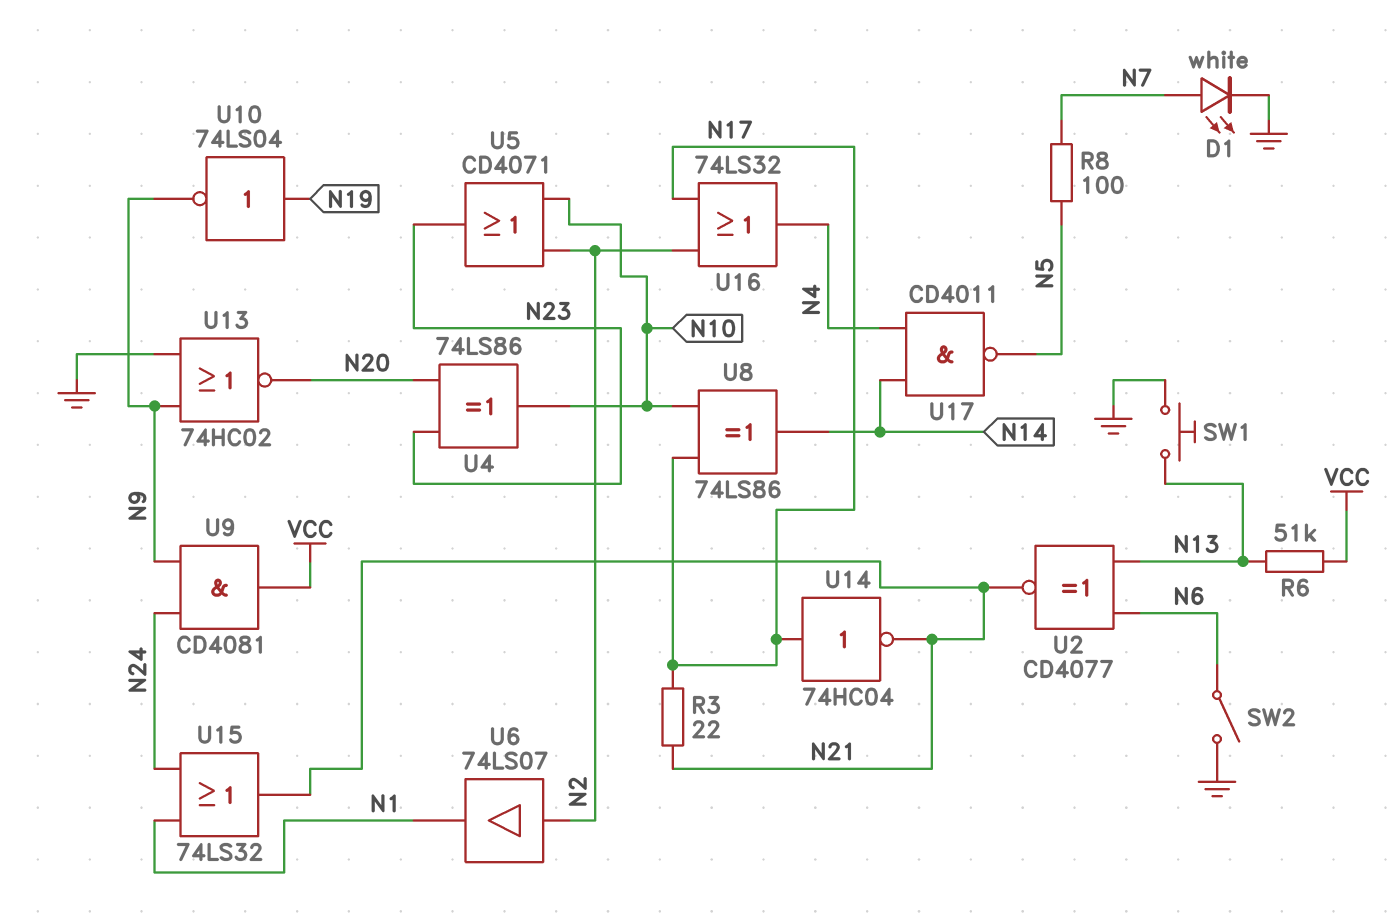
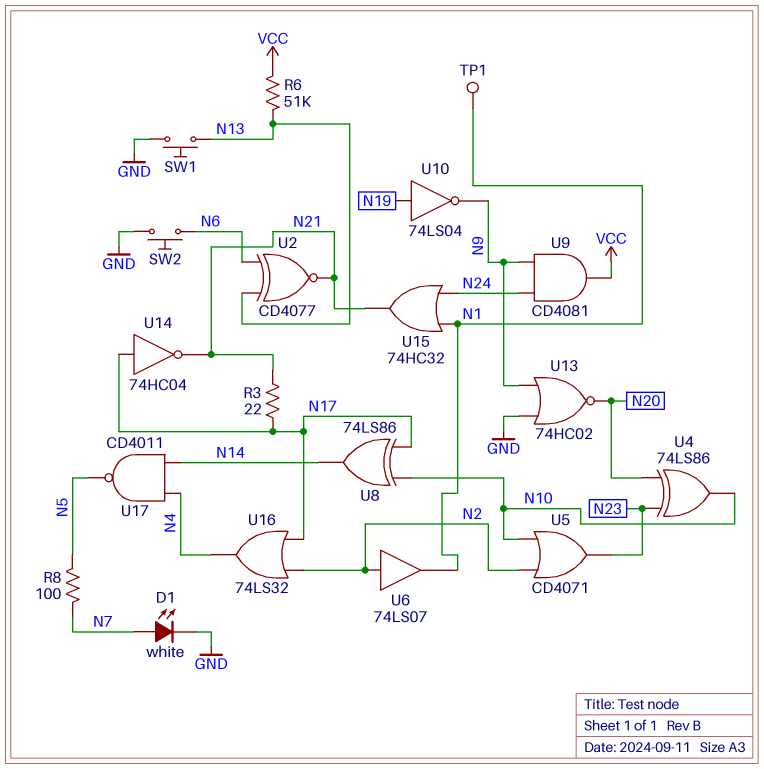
SW2: switch (GND, N6) -> button (GND, N6)
TP1: none -> test point (N1)
U15: OR 74LS32 (in N1, in N24, out N21) -> OR 74HC32 (in N1, in N24, out N21)

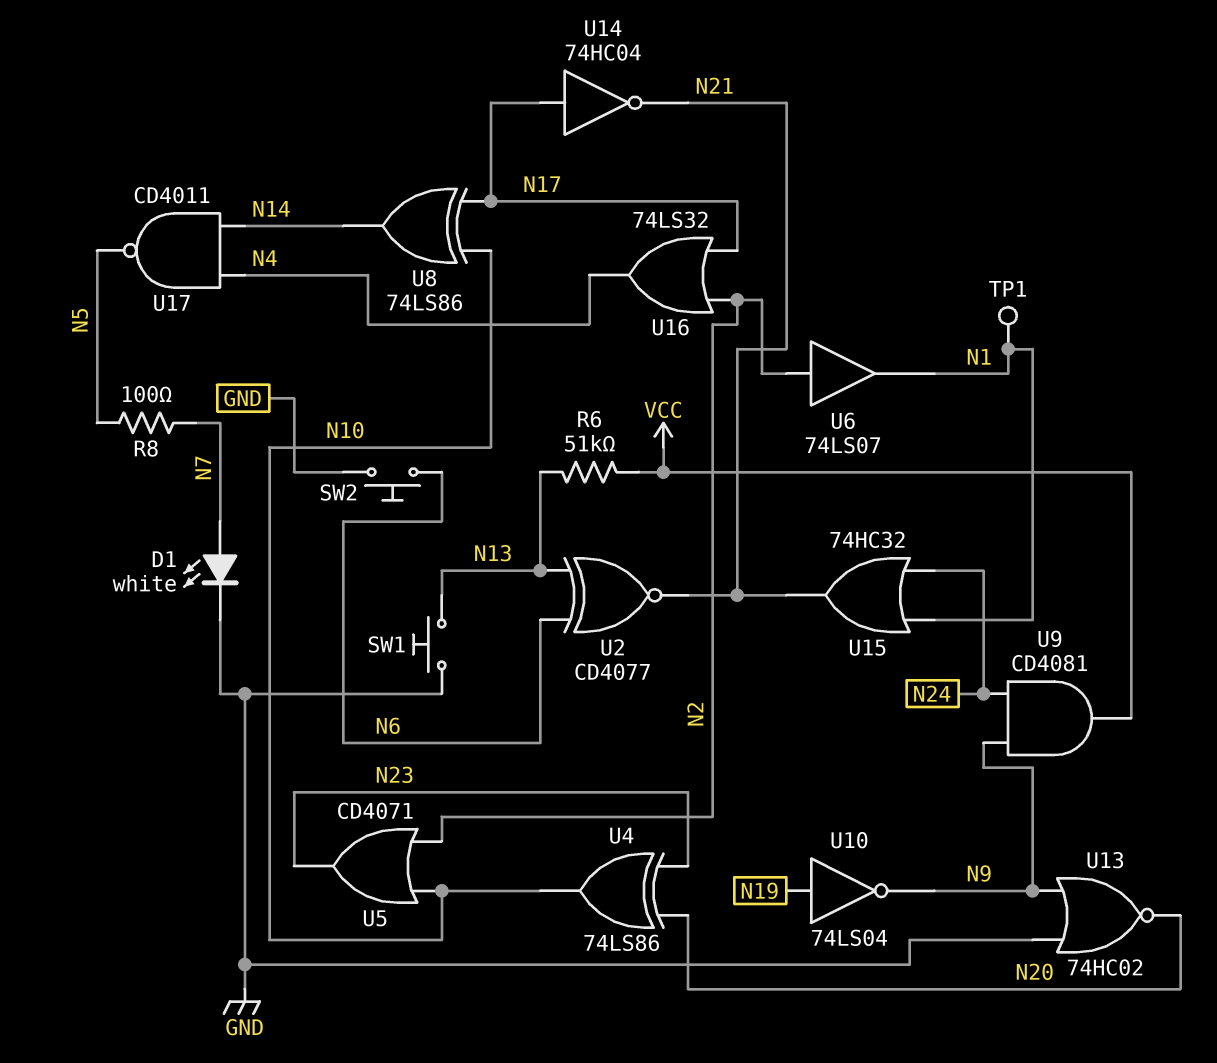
R3: 22 (N17, N21) -> none

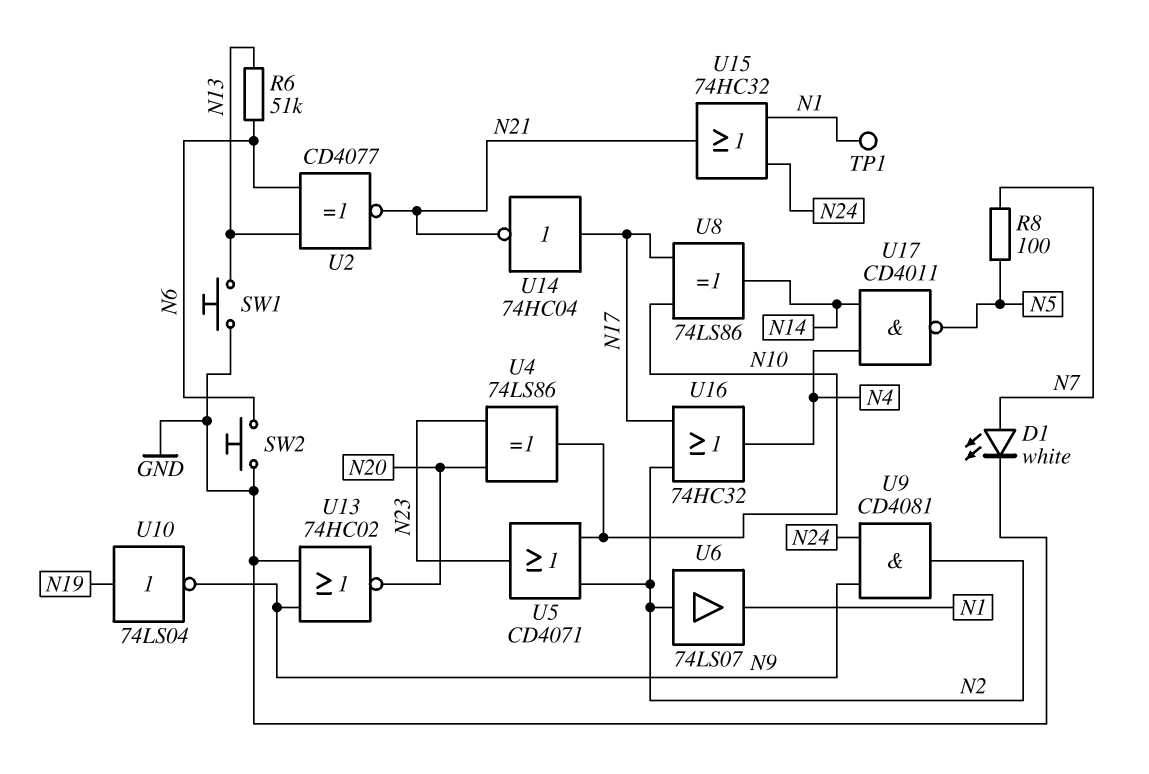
R6: 51k (N13, VCC) -> 51k (N6, N13)
U9: AND CD4081 (in N9, in N24, out VCC) -> AND CD4081 (in N9, in N24, out N2)
U16: OR 74LS32 (in N2, in N17, out N4) -> OR 74HC32 (in N2, in N17, out N4)

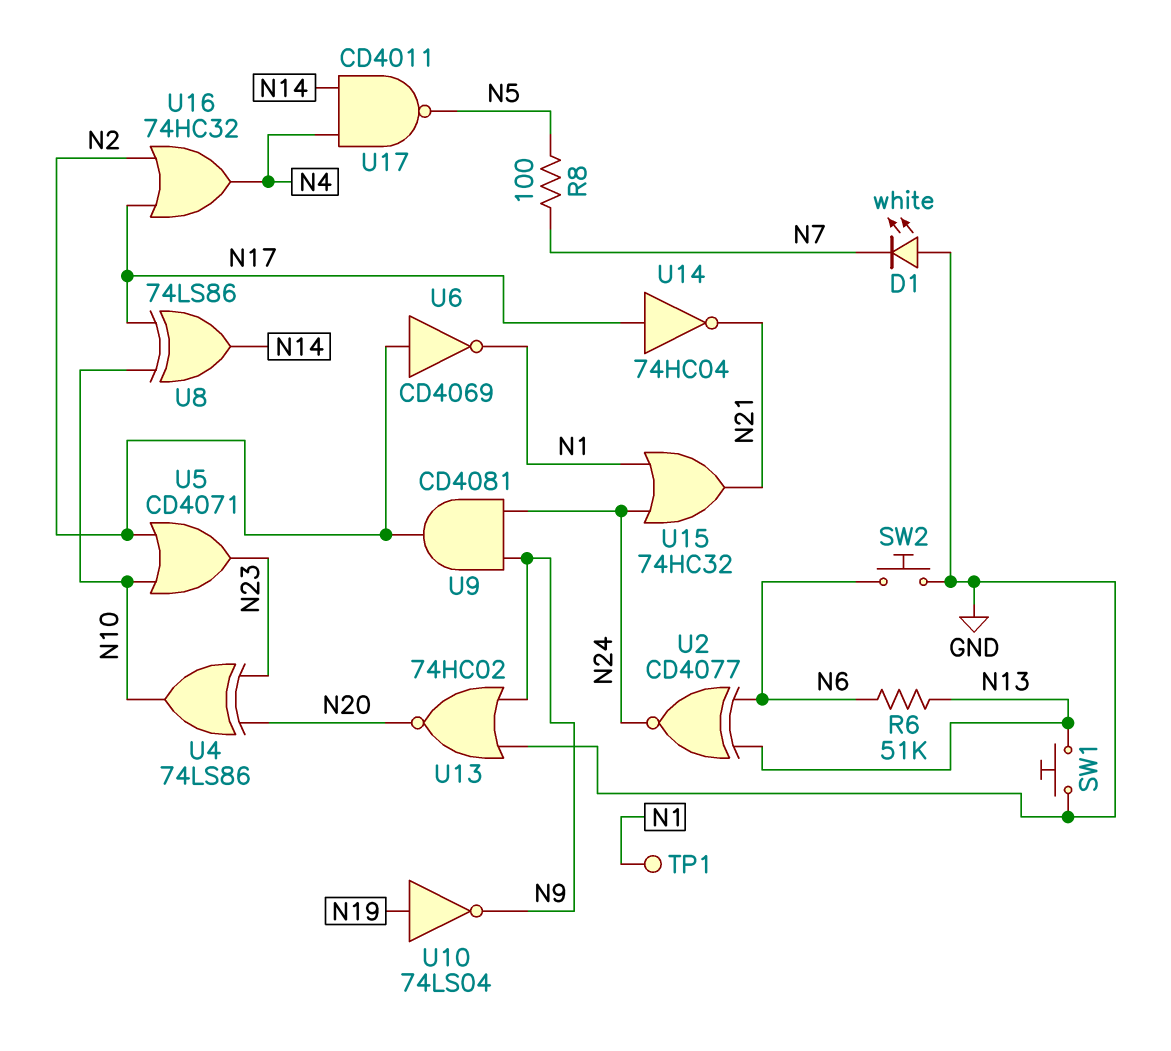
D1: LED white (A N7, K GND) -> LED white (A GND, K N7)
U2: XNOR CD4077 (in N6, in N13, out N21) -> XNOR CD4077 (in N6, in N13, out N24)
U6: buffer 74LS07 (in N2, out N1) -> NOT CD4069 (in N2, out N1)

